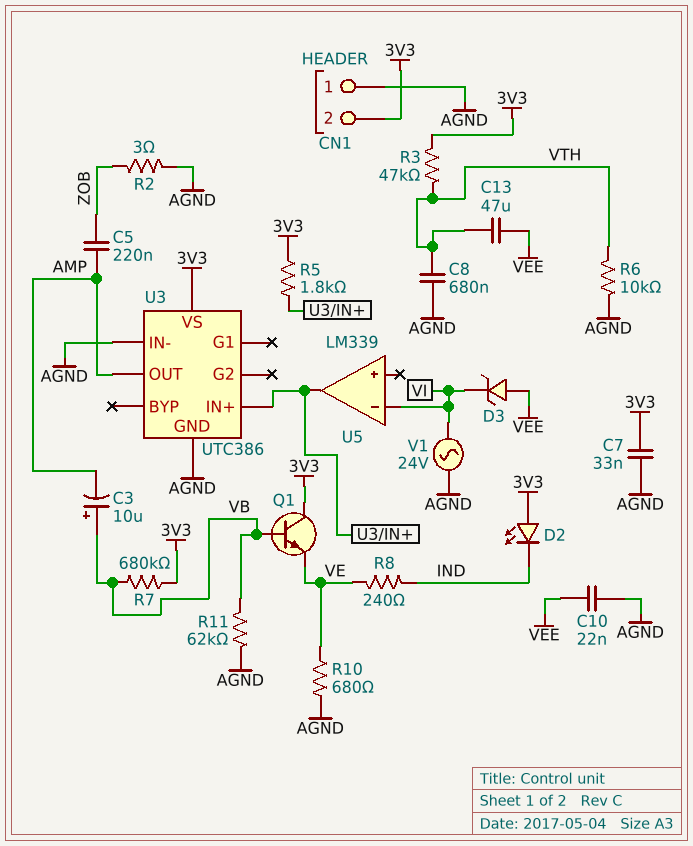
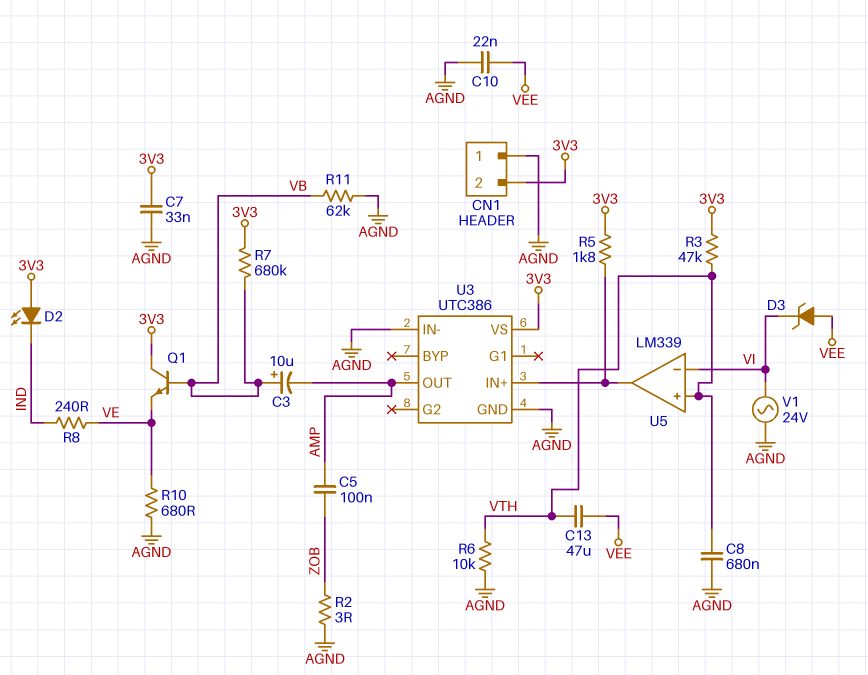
C5: 220nF (AMP, ZOB) -> 100nF (AMP, ZOB)
U5 pin in+: none -> VTH

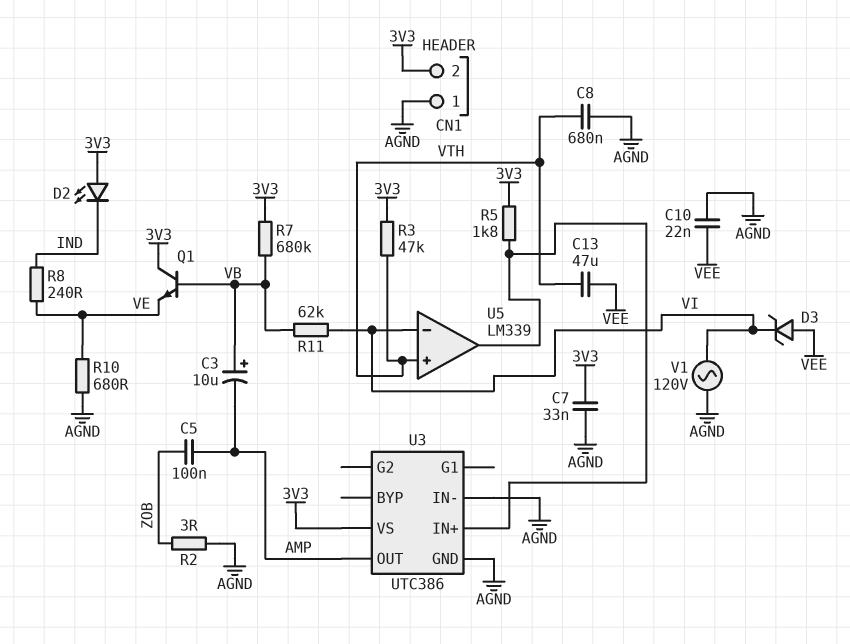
R6: 10k (AGND, VTH) -> none
R11: 62k (AGND, VB) -> 62k (VB, VI)
V1: AC 24V (AGND, VI) -> AC 120V (AGND, VI)

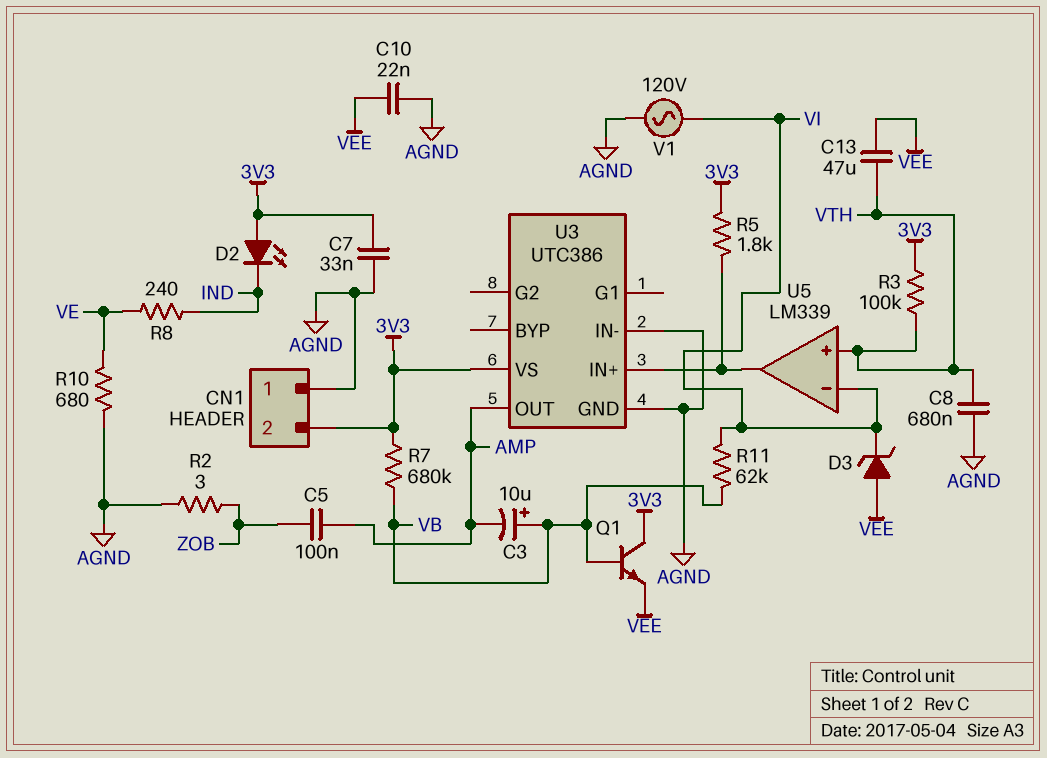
Q1: NPN (B VB, C 3V3, E VE) -> NPN (B VB, C 3V3, E VEE)
R3: 47k (3V3, VTH) -> 100k (3V3, VTH)

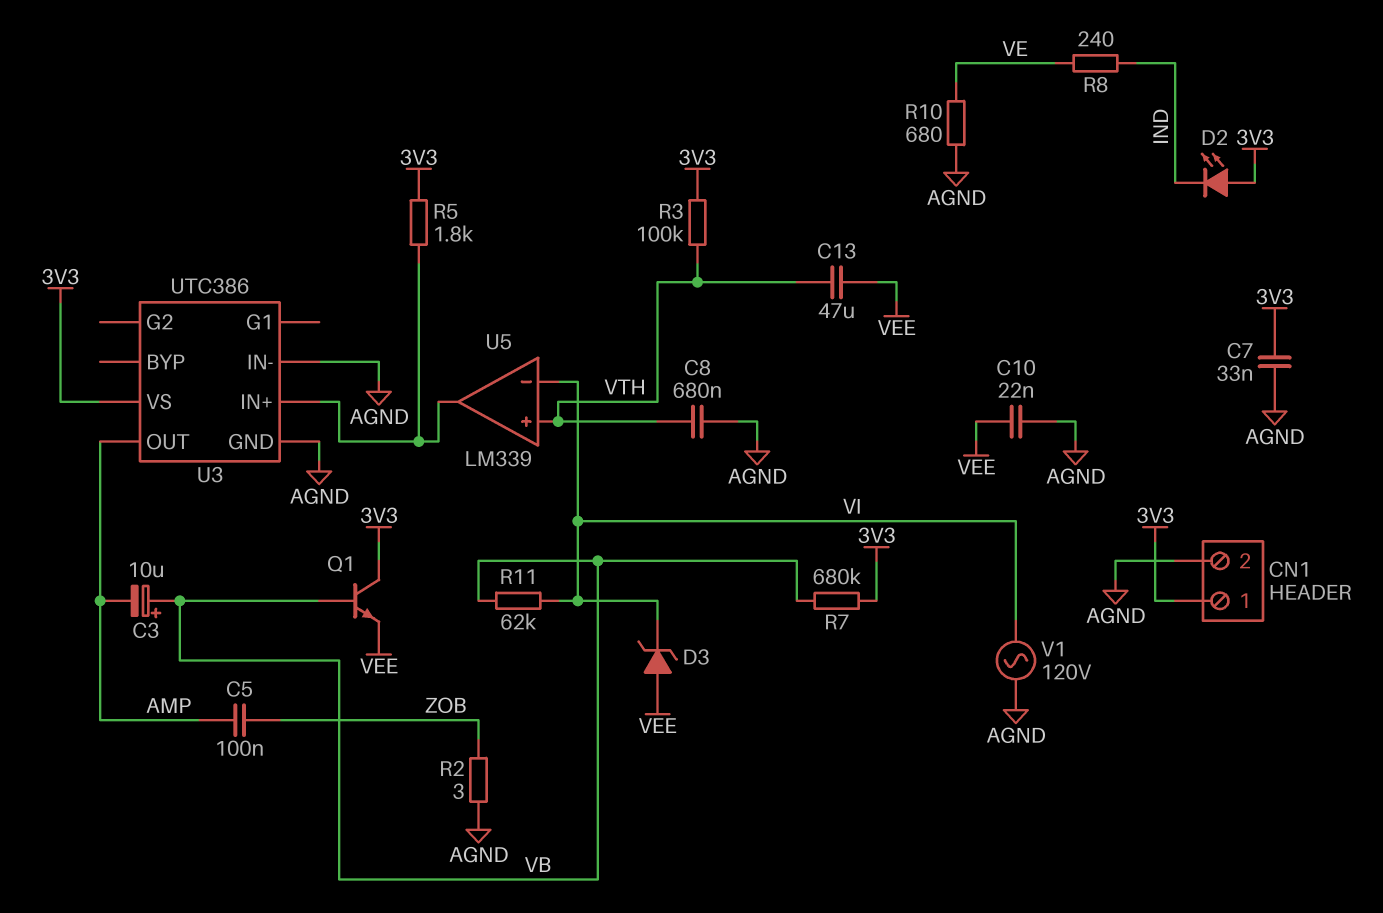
CN1 pin 1: AGND -> 3V3
CN1 pin 2: 3V3 -> AGND

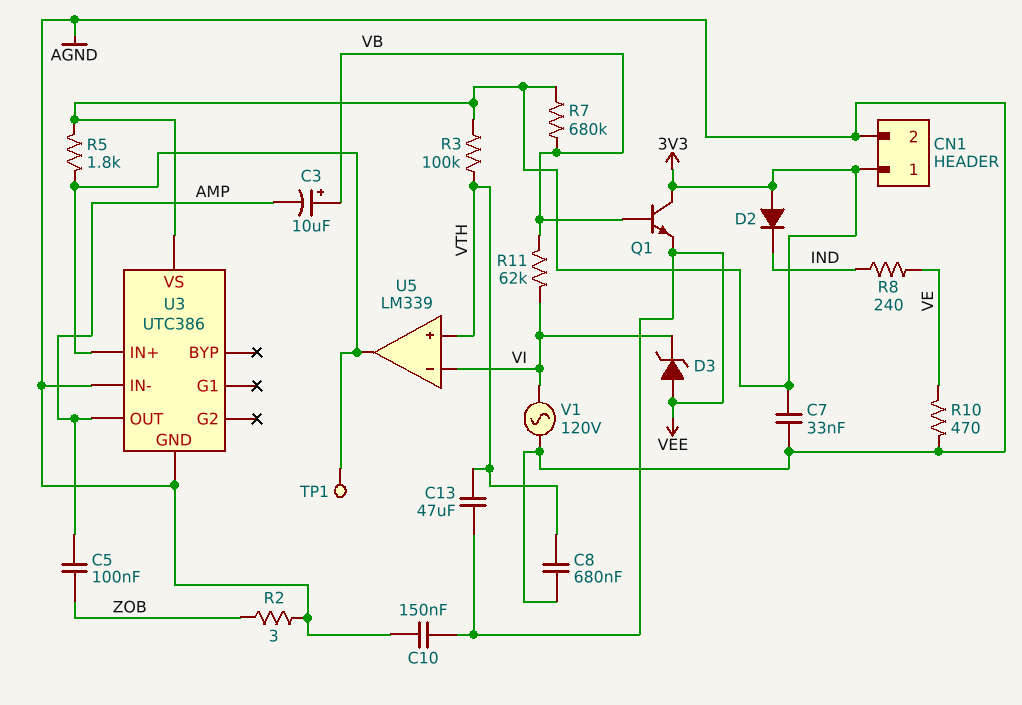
C10: 22nF (AGND, VEE) -> 150nF (AGND, VEE)
D2: LED (A 3V3, K IND) -> diode (A 3V3, K IND)
R10: 680 (AGND, VE) -> 470 (AGND, VE)
TP1: none -> test point (U3/IN+)

